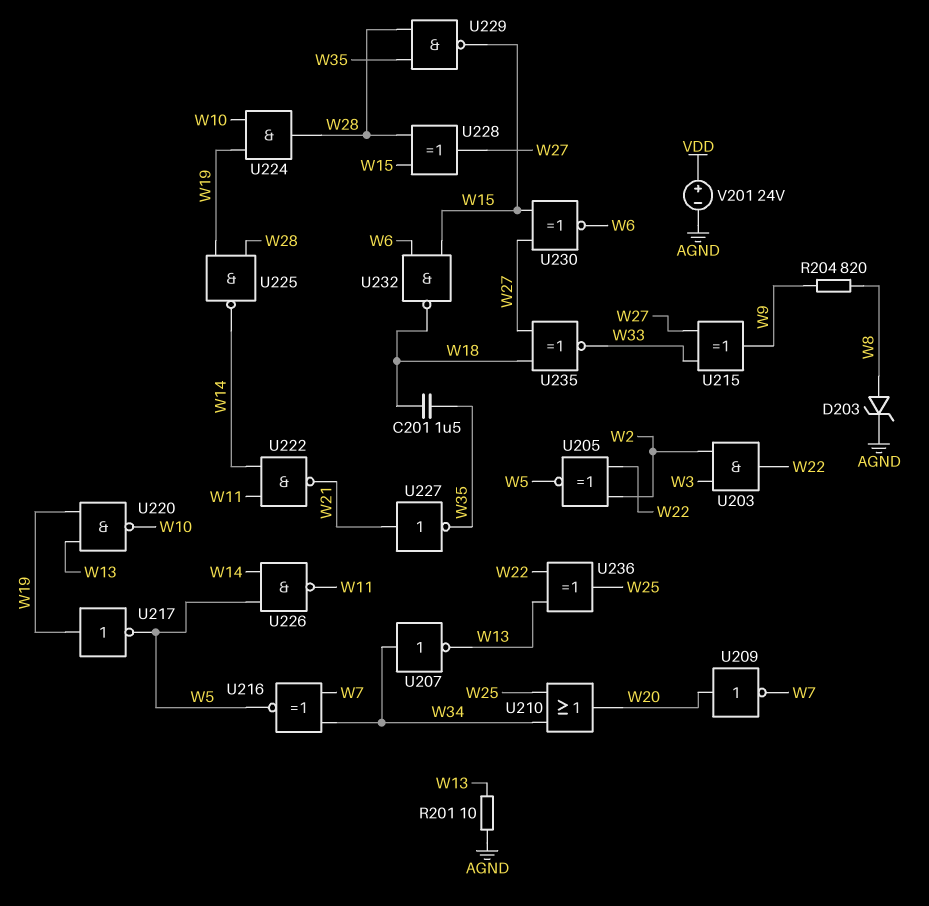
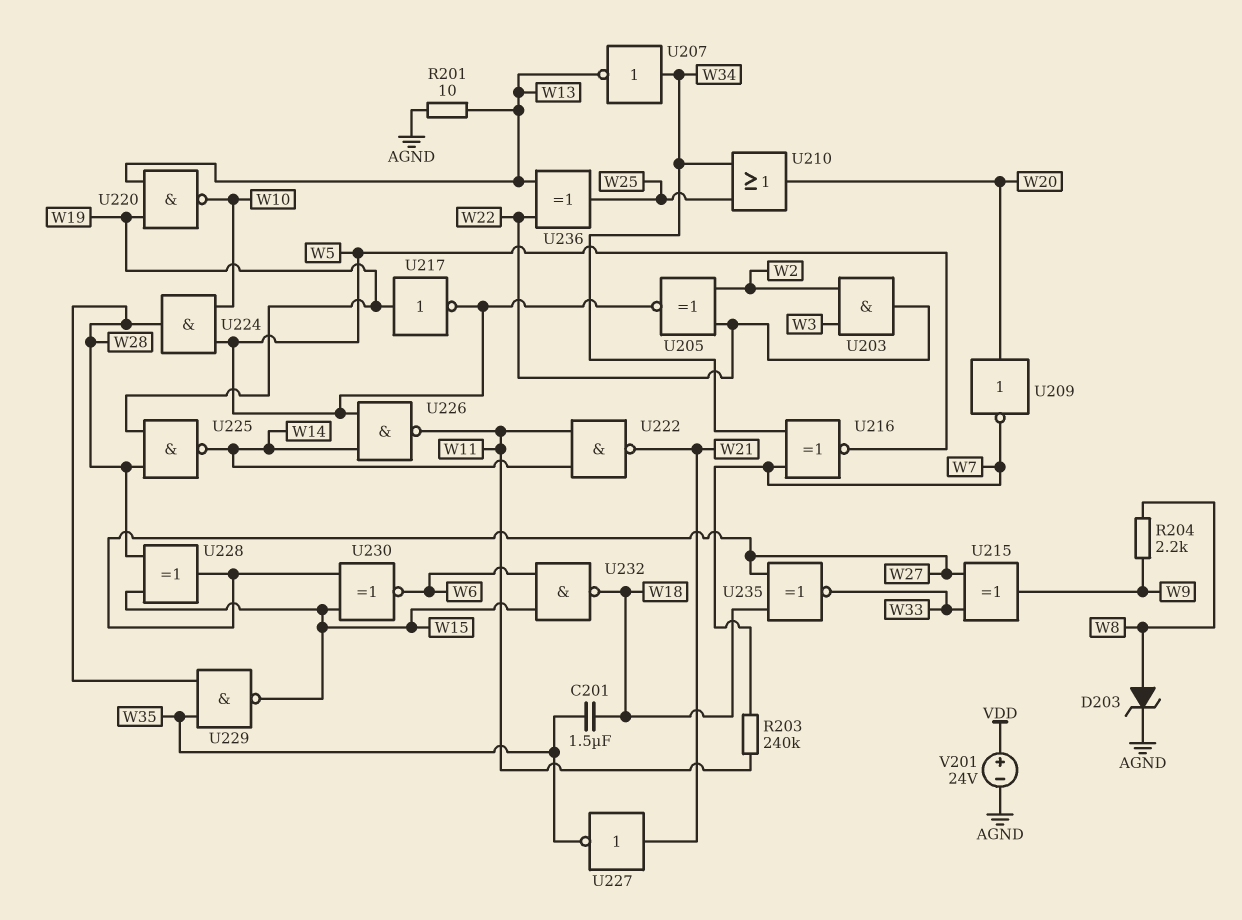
R203: none -> 240k (W7, W11)
R204: 820 (W8, W9) -> 2.2k (W8, W9)
U224: AND (in W10, in W19, out W28) -> AND (in W5, in W10, out W28)

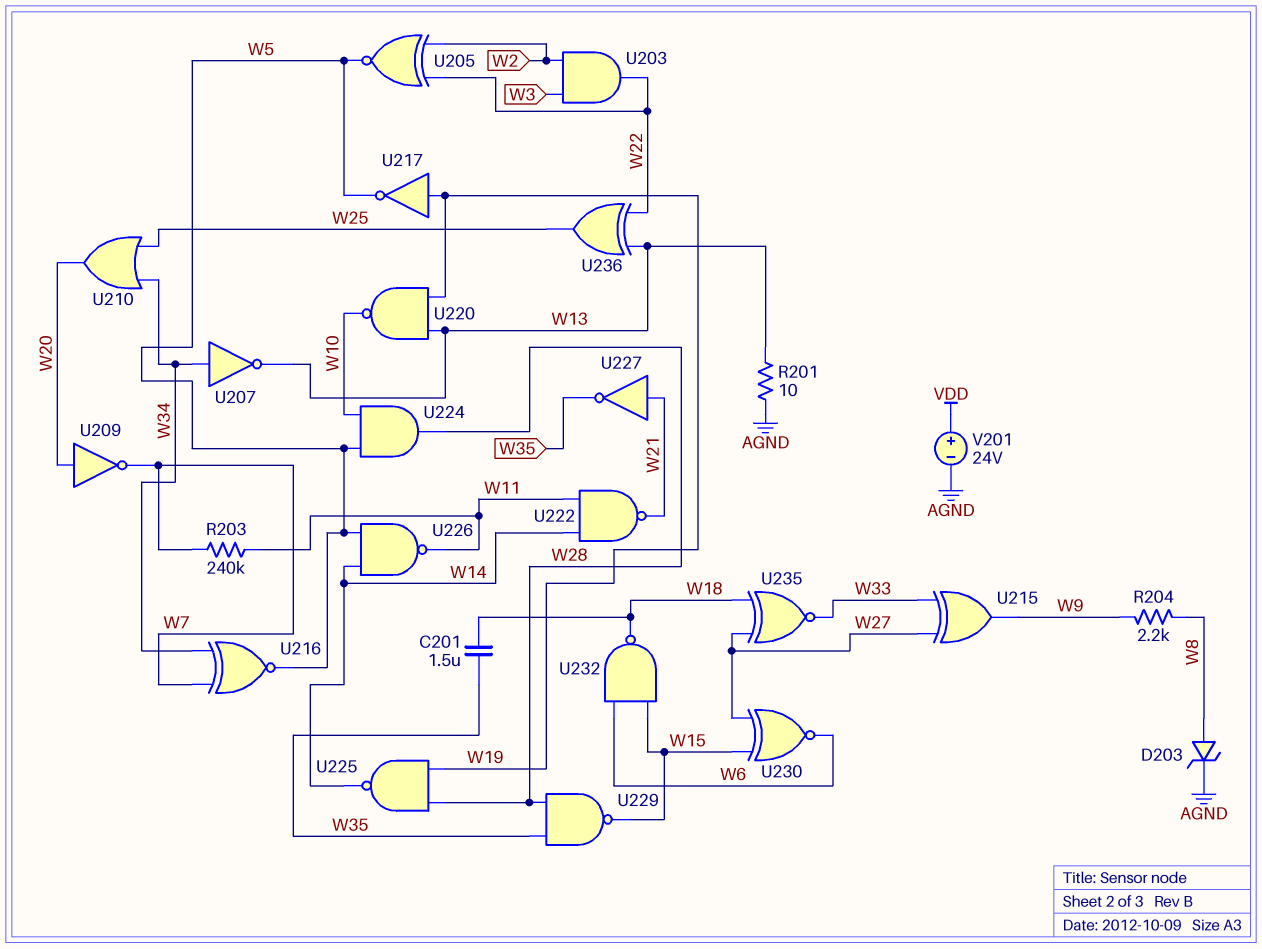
U228: XOR (in W15, in W28, out W27) -> none

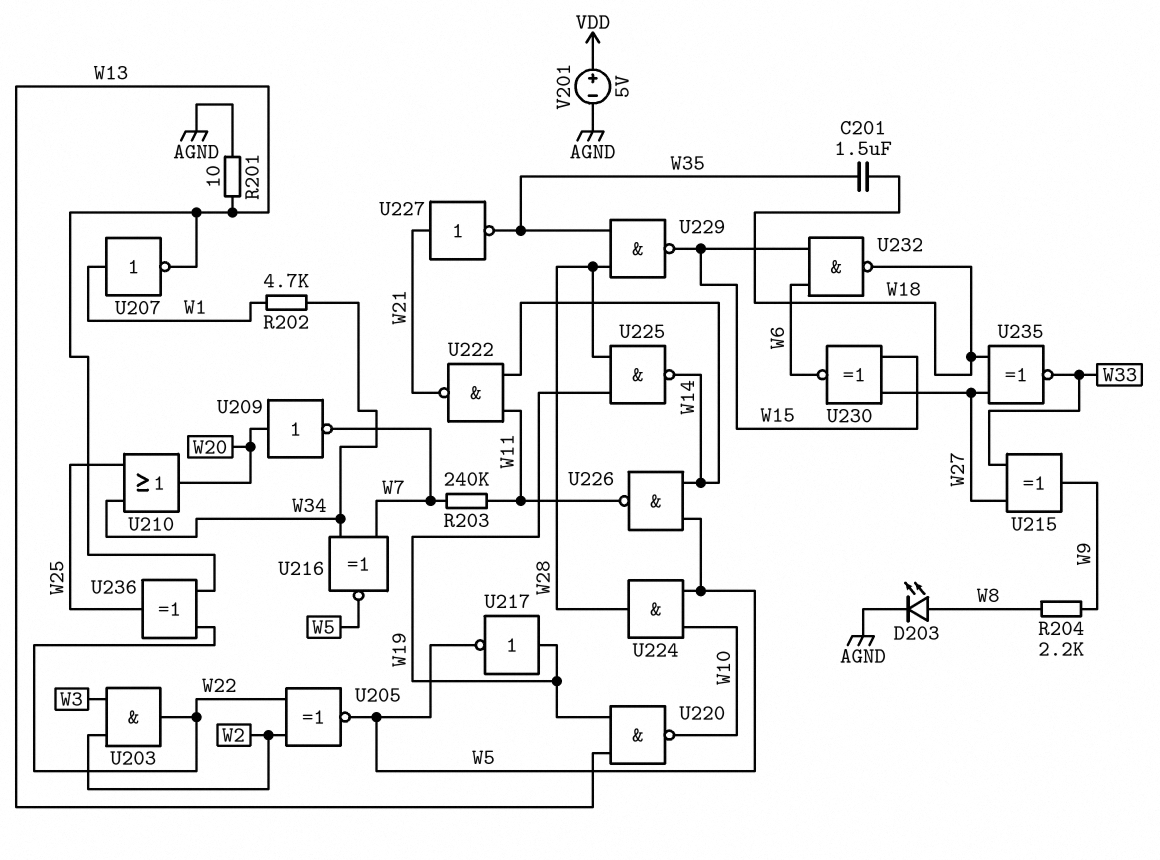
D203: zener (A W8, K AGND) -> LED (A W8, K AGND)
R202: none -> 4.7k (W1, W34)
U207: NOT (in W34, out W13) -> NOT (in W1, out W13)
V201: 24V (plus VDD, minus AGND) -> 5V (plus VDD, minus AGND)

